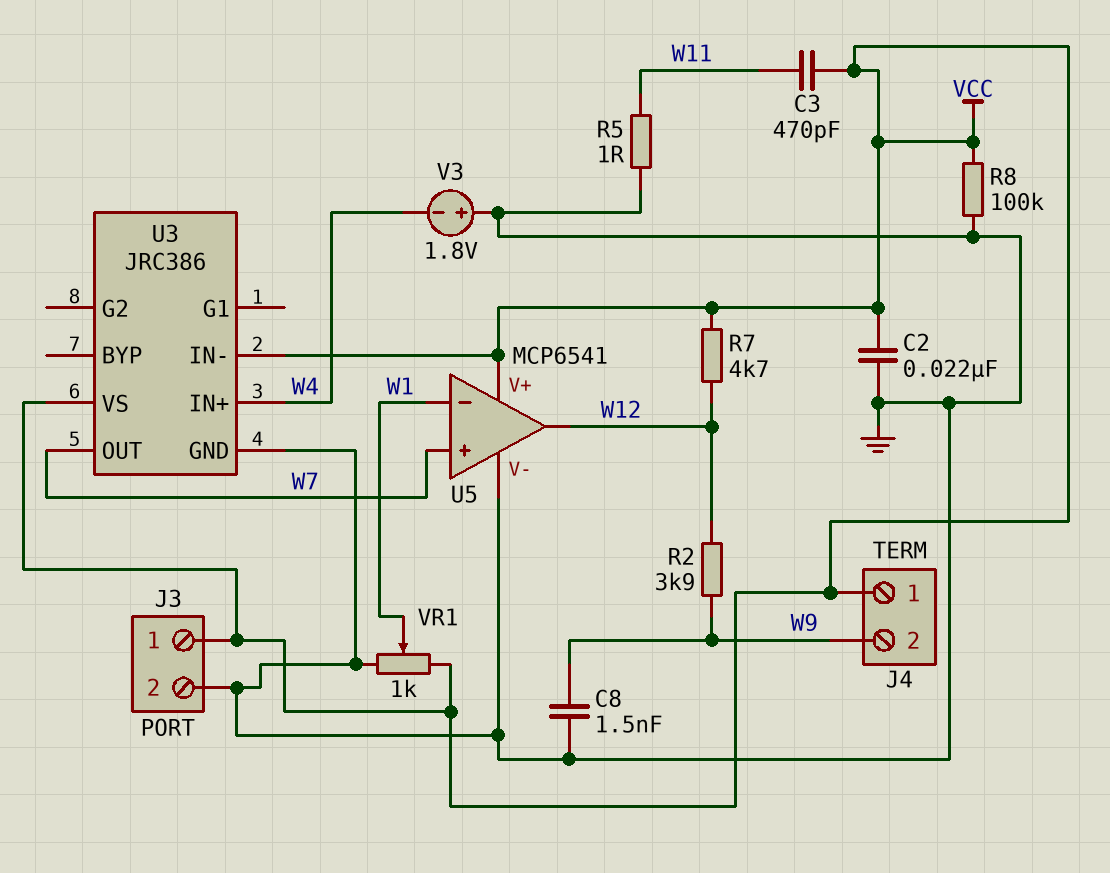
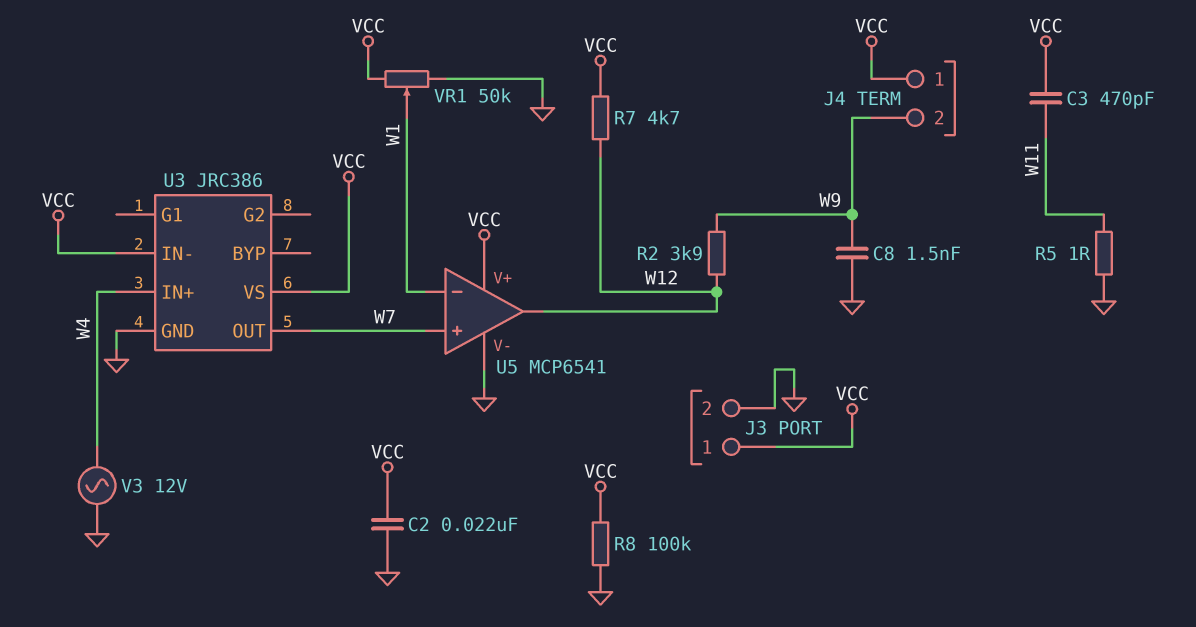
V3: 1.8V (plus GND, minus W4) -> AC 12V (GND, W4)
VR1: 1k (GND, VCC, wiper W1) -> 50k (GND, VCC, wiper W1)

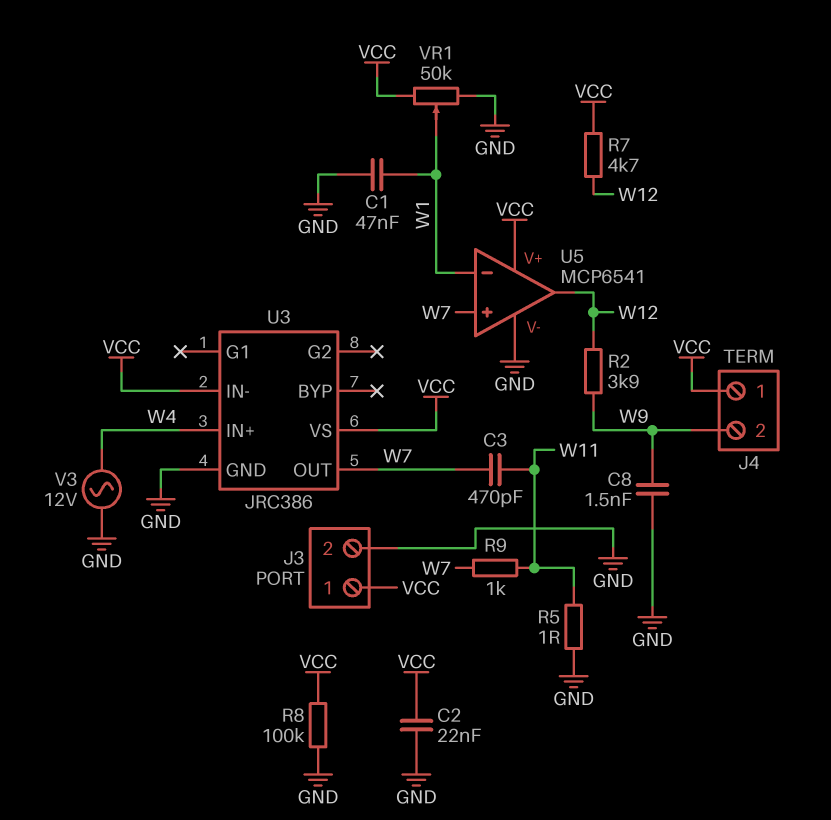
C1: none -> 47nF (GND, W1)
C3: 470pF (VCC, W11) -> 470pF (W7, W11)
R9: none -> 1k (W7, W11)

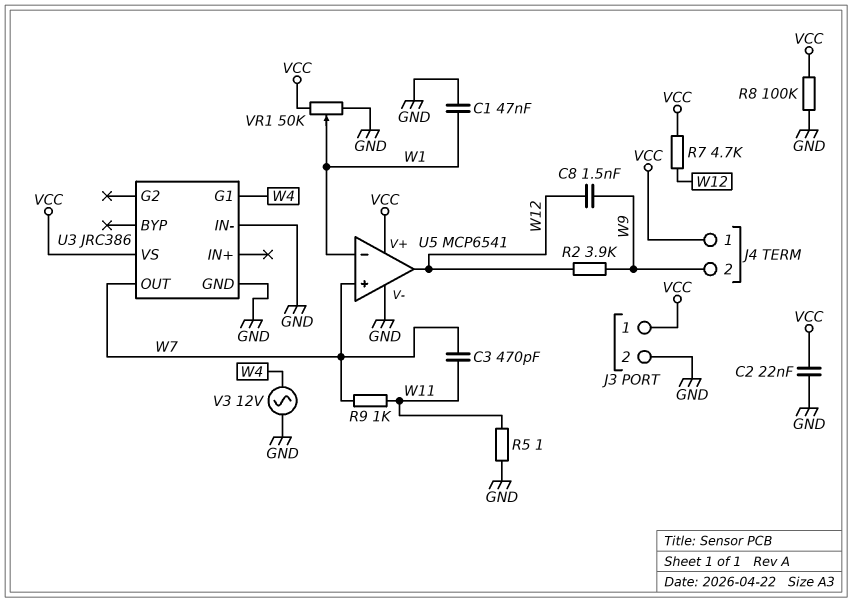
C8: 1.5nF (GND, W9) -> 1.5nF (W9, W12)
U3 pin G1: none -> W4
U3 pin IN+: W4 -> none
U3 pin IN-: VCC -> GND

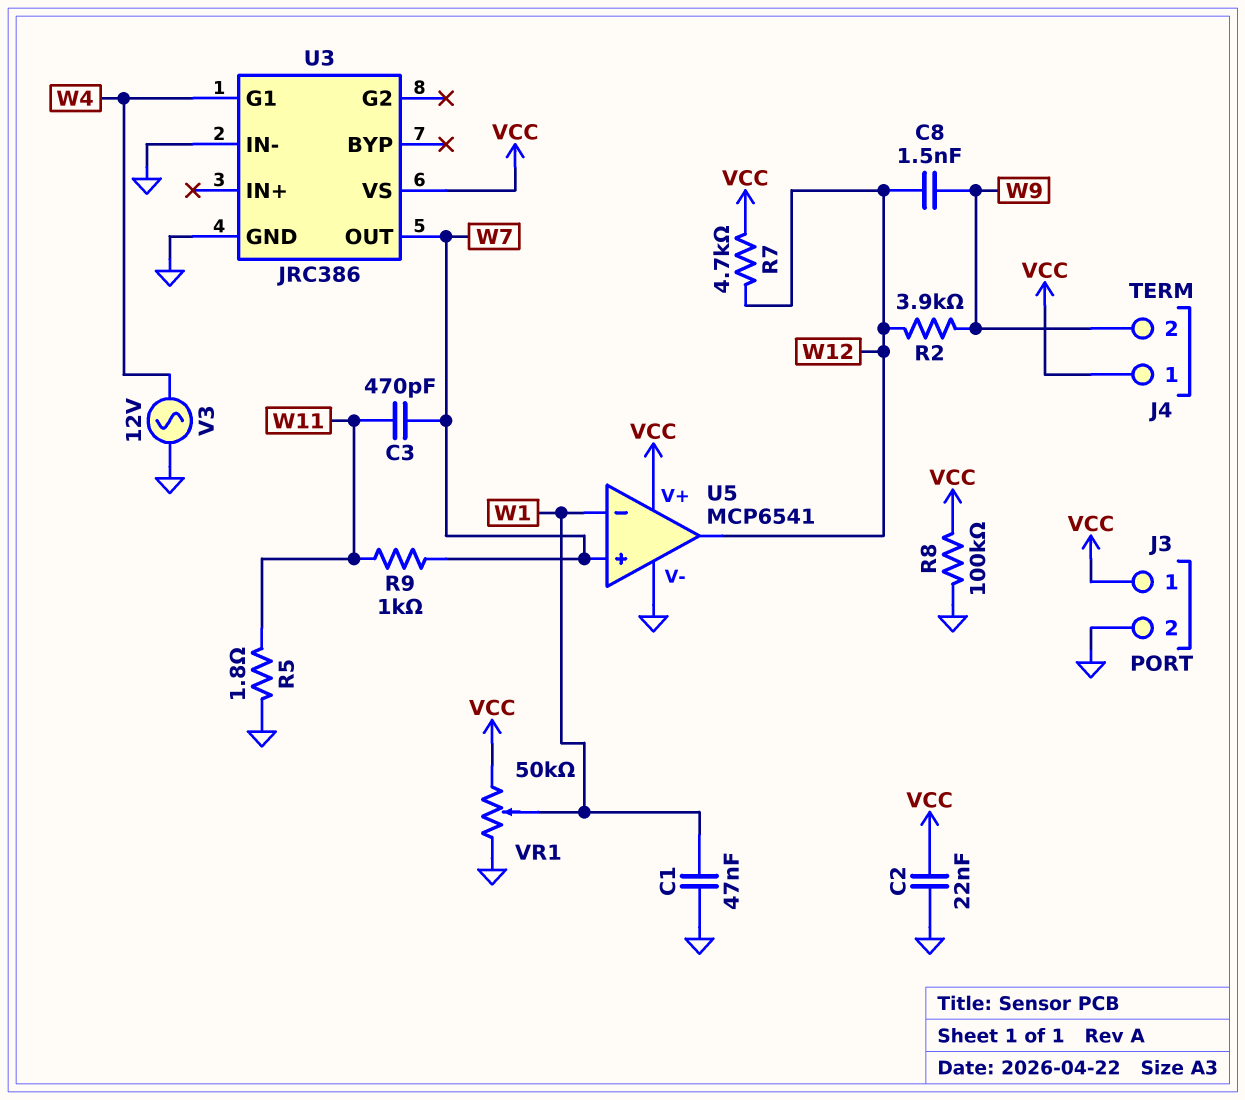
R5: 1 (GND, W11) -> 1.8 (GND, W11)

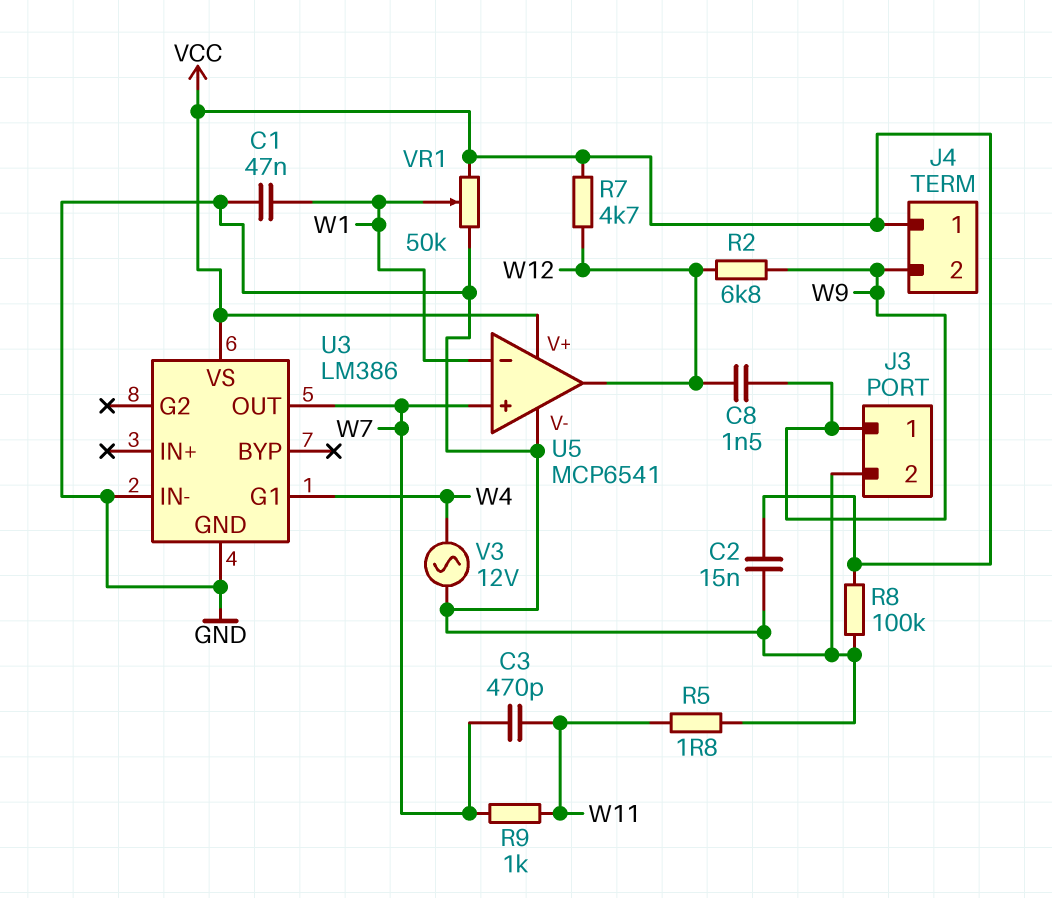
C2: 22nF (GND, VCC) -> 15nF (GND, VCC)
J3 pin 1: VCC -> W9
R2: 3.9k (W9, W12) -> 6.8k (W9, W12)
U3: JRC386 -> LM386

